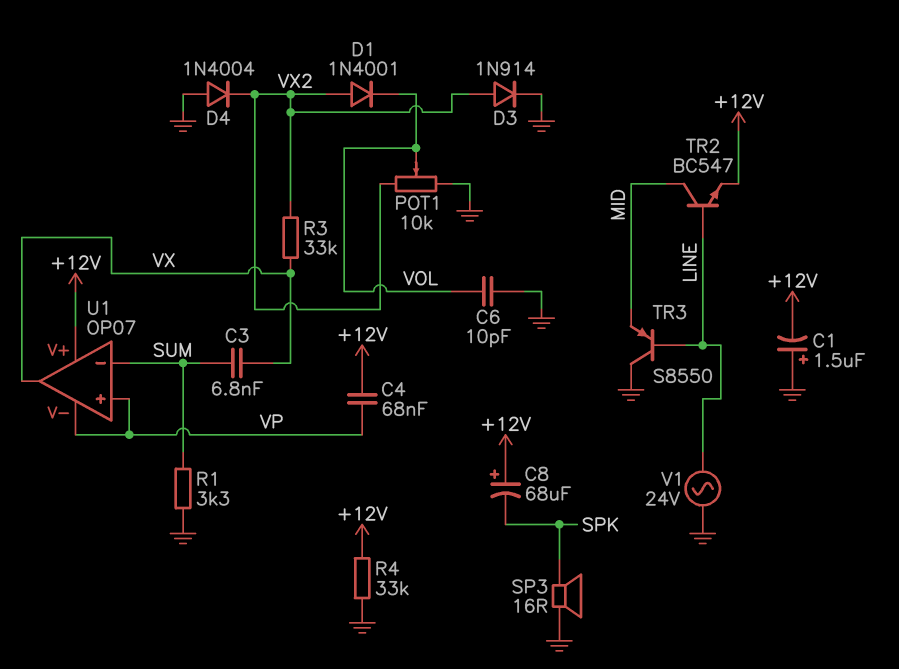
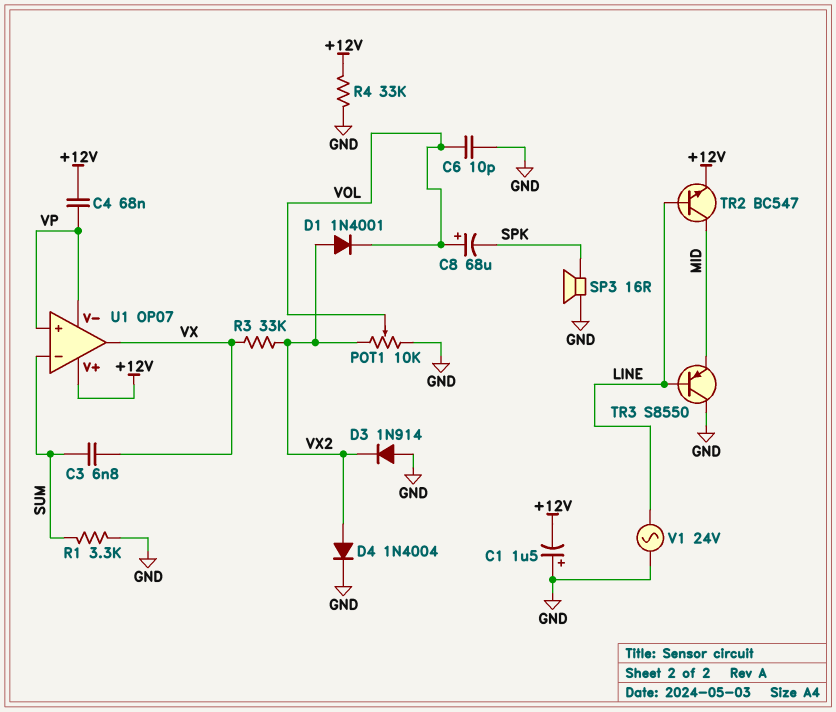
C8: 68uF (plus +12V, minus SPK) -> 68uF (plus VOL, minus SPK)
D3: diode 1N914 (A VX2, K GND) -> diode 1N914 (A GND, K VX2)
D4: diode 1N4004 (A GND, K VX2) -> diode 1N4004 (A VX2, K GND)

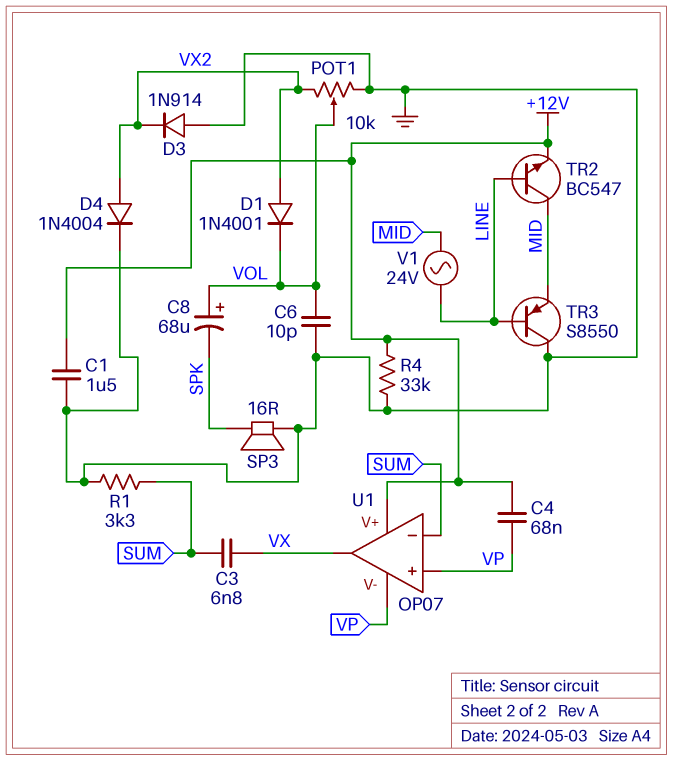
C1: 1.5uF (plus GND, minus +12V) -> 1.5uF (+12V, GND)
R3: 33k (VX, VX2) -> none
V1: AC 24V (GND, LINE) -> AC 24V (LINE, MID)

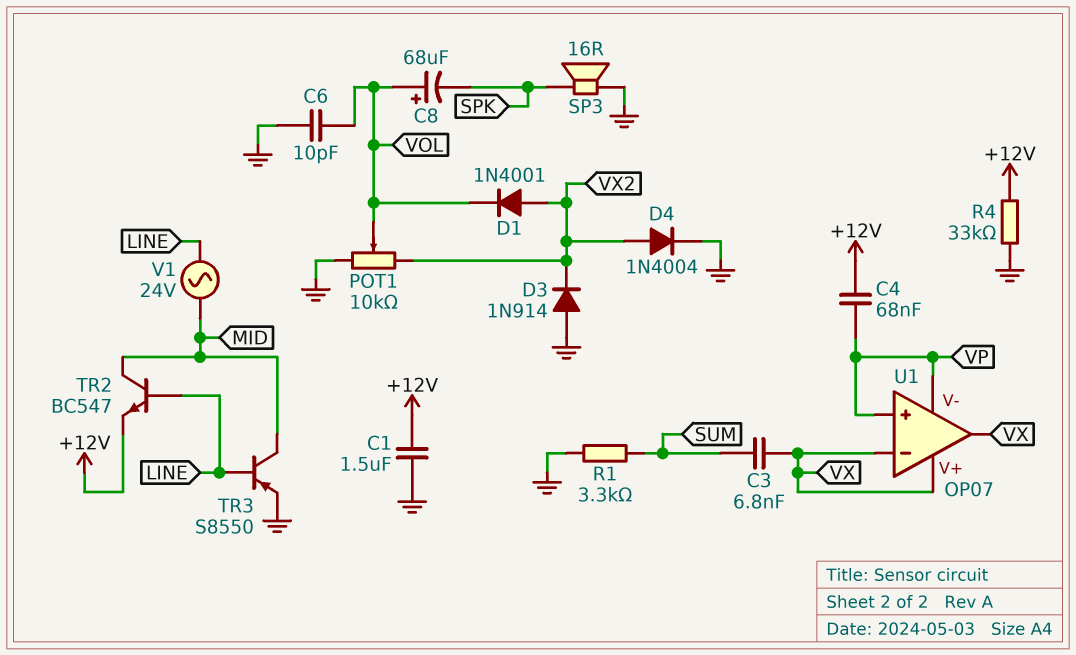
TR3: PNP S8550 (B LINE, C GND, E MID) -> PNP S8550 (B LINE, C MID, E GND)
U1 pin V+: +12V -> VX
U1 pin in-: SUM -> VX

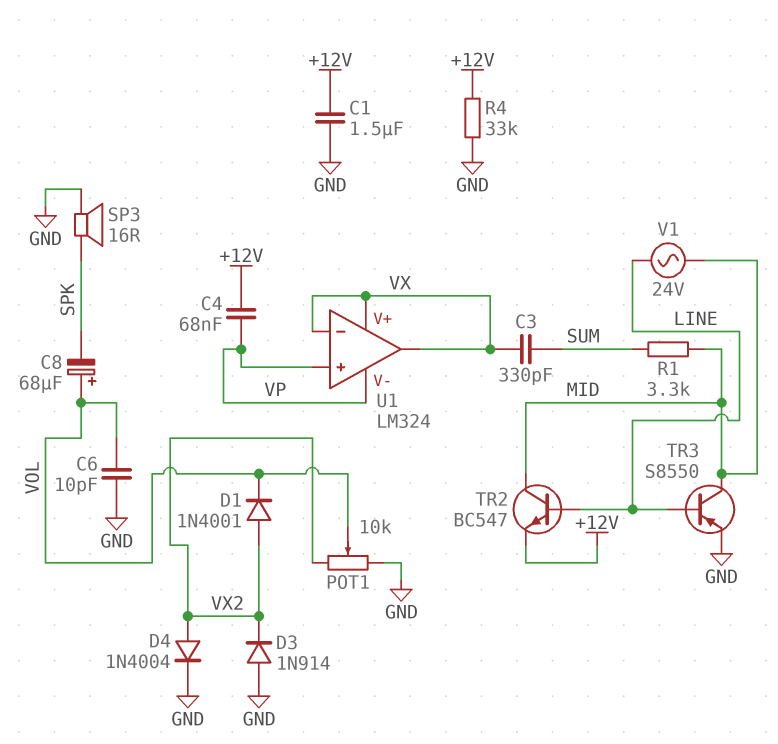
C3: 6.8nF (SUM, VX) -> 330pF (SUM, VX)
R1: 3.3k (GND, SUM) -> 3.3k (MID, SUM)
U1: OP07 -> LM324

